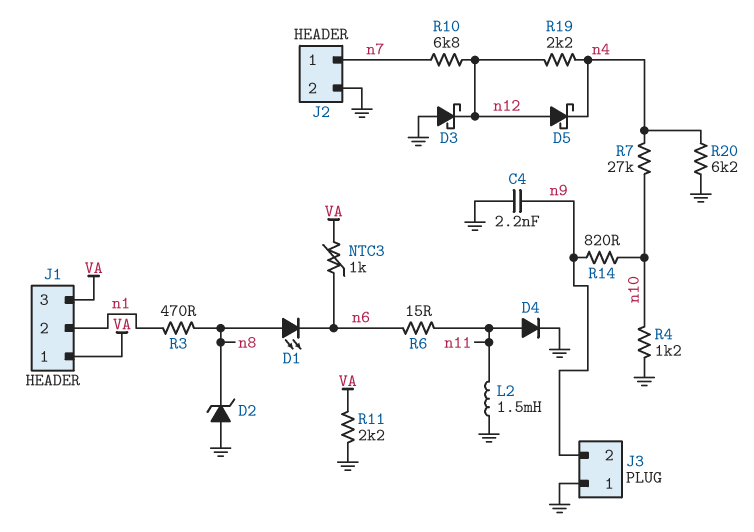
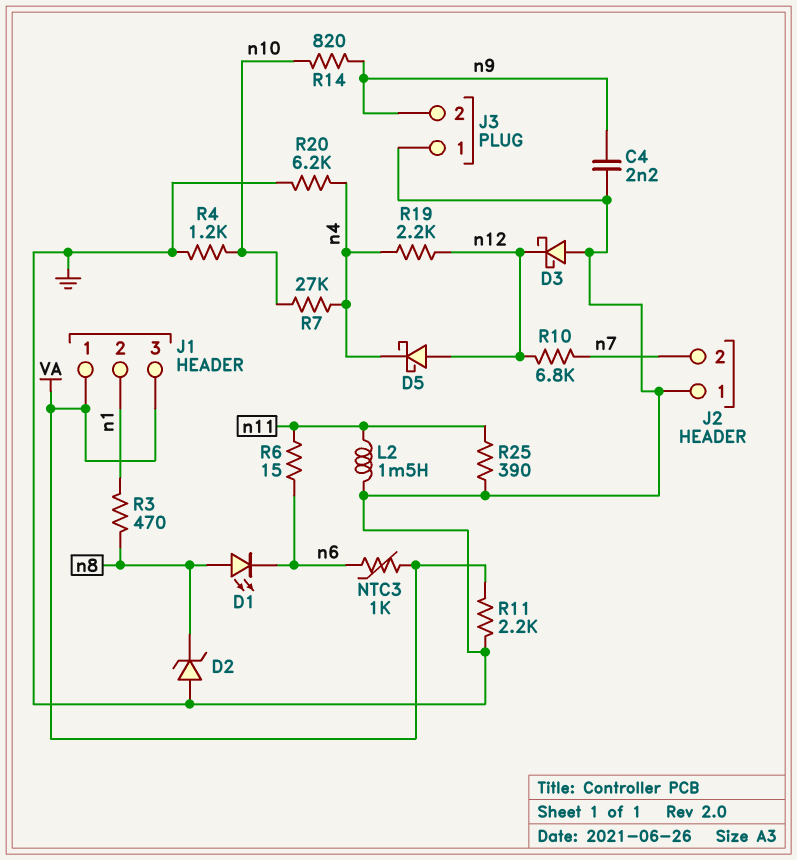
D4: diode (A n11, K GND) -> none
J2 pin 1: n7 -> GND
J2 pin 2: GND -> n7
R25: none -> 390 (GND, n11)

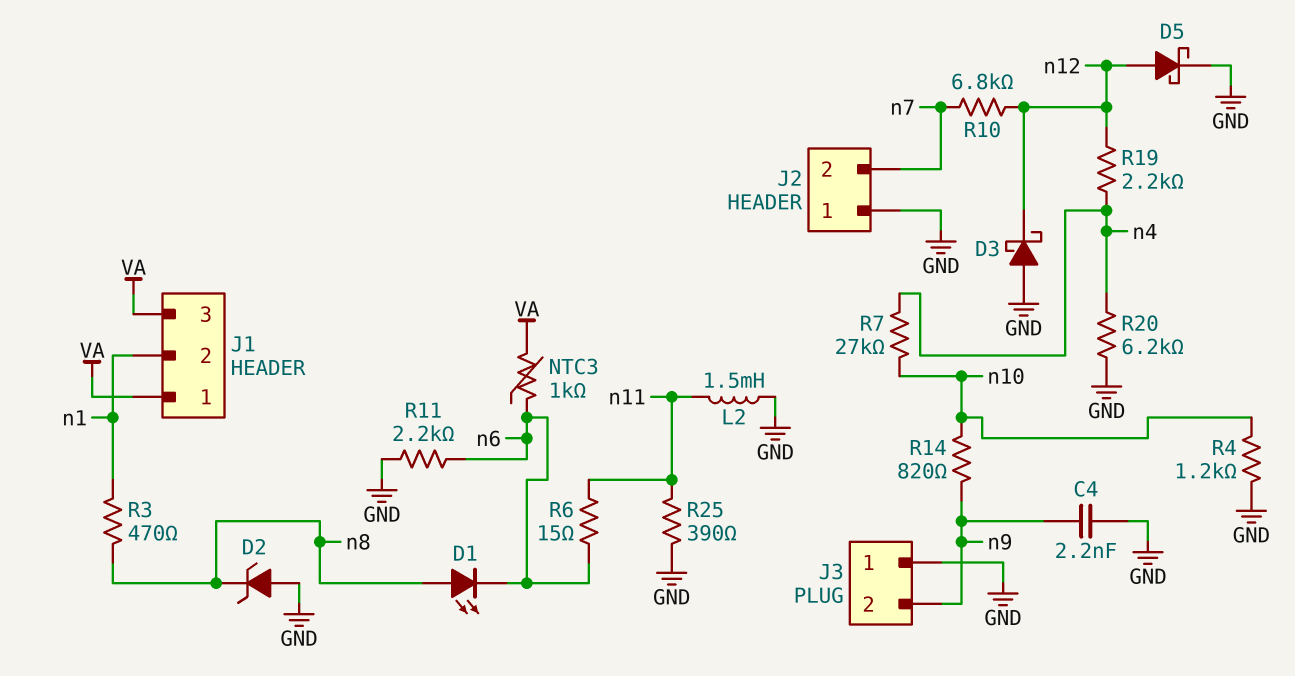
D5: schottky (A n12, K n4) -> schottky (A n12, K GND)
R11: 2.2k (GND, VA) -> 2.2k (GND, n6)

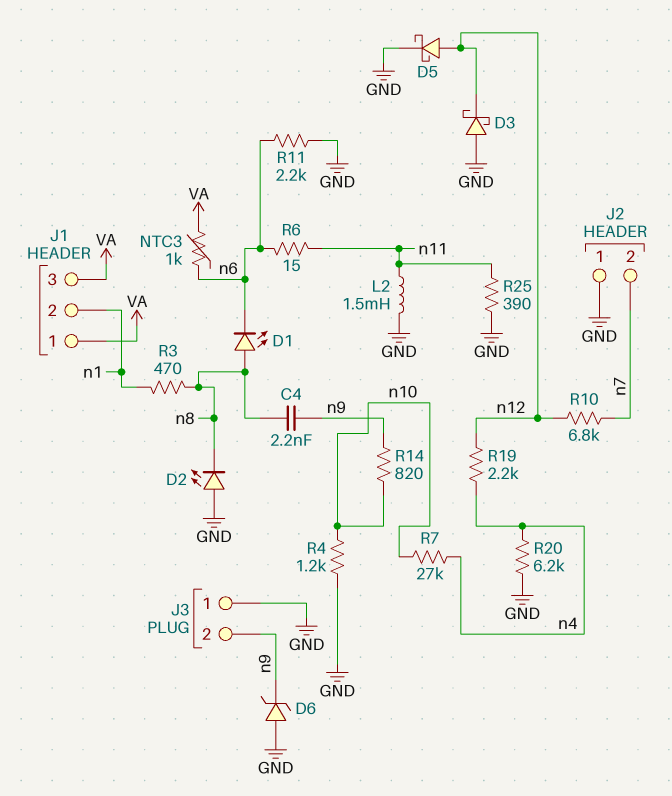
C4: 2.2nF (GND, n9) -> 2.2nF (n8, n9)
D2: zener (A GND, K n8) -> LED (A GND, K n8)
D6: none -> zener (A GND, K n9)

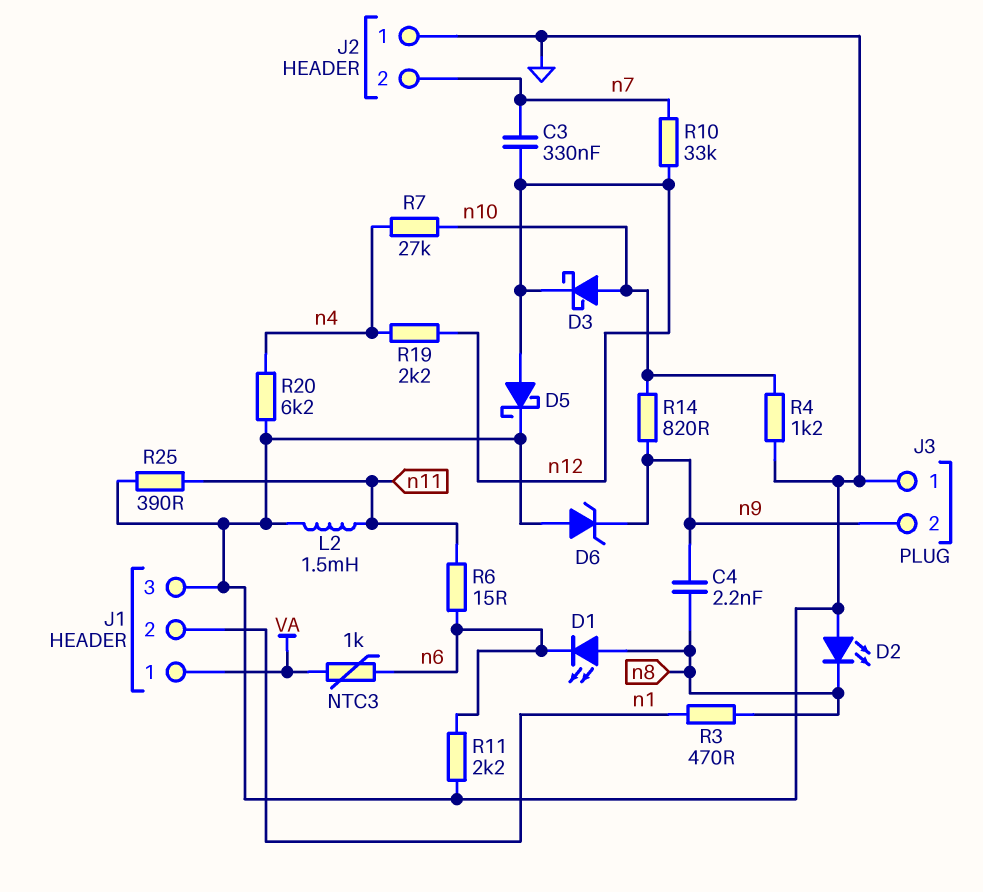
C3: none -> 330nF (n7, n12)
D3: schottky (A GND, K n12) -> schottky (A n10, K n12)
J1 pin 3: VA -> GND
R10: 6.8k (n7, n12) -> 33k (n7, n12)

